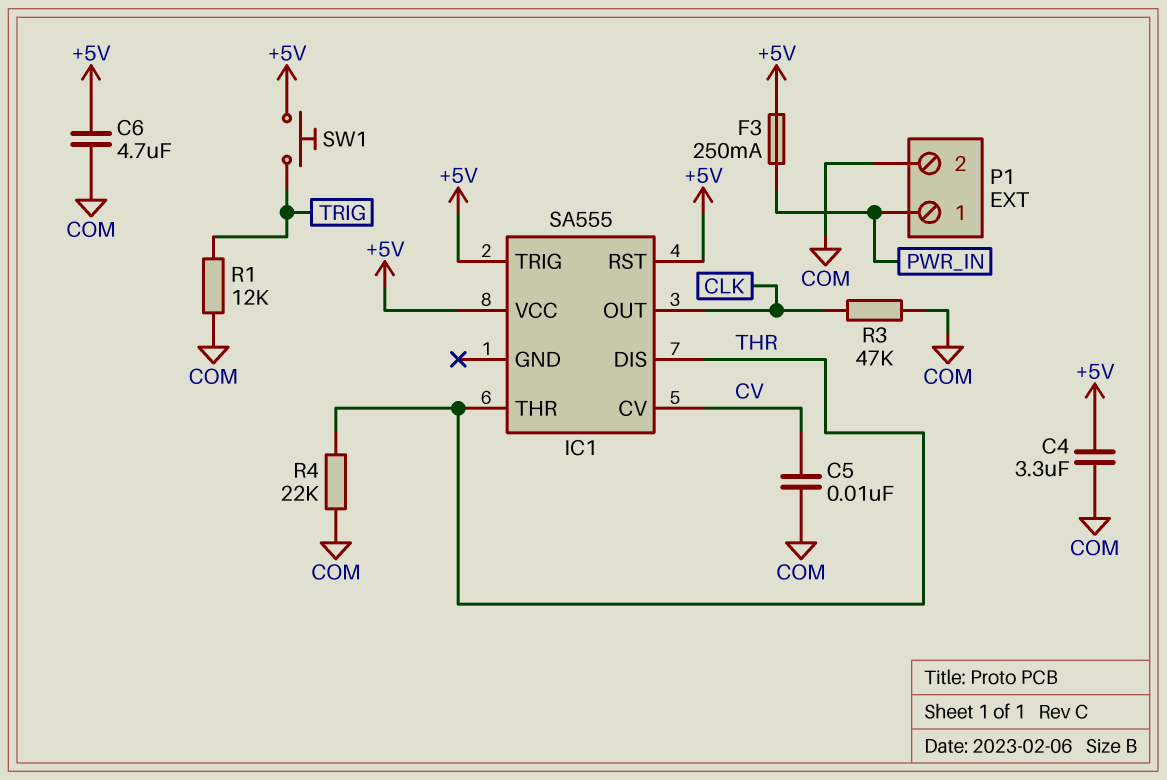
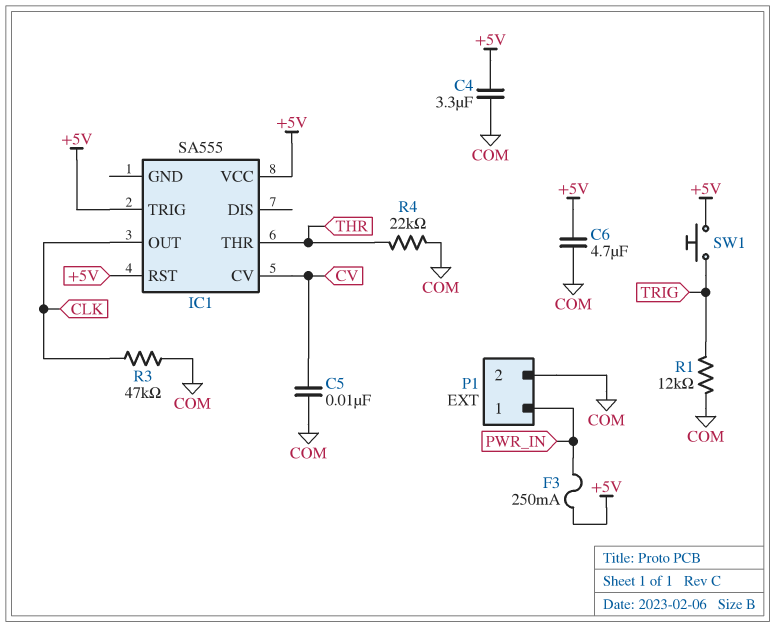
IC1 pin DIS: THR -> none

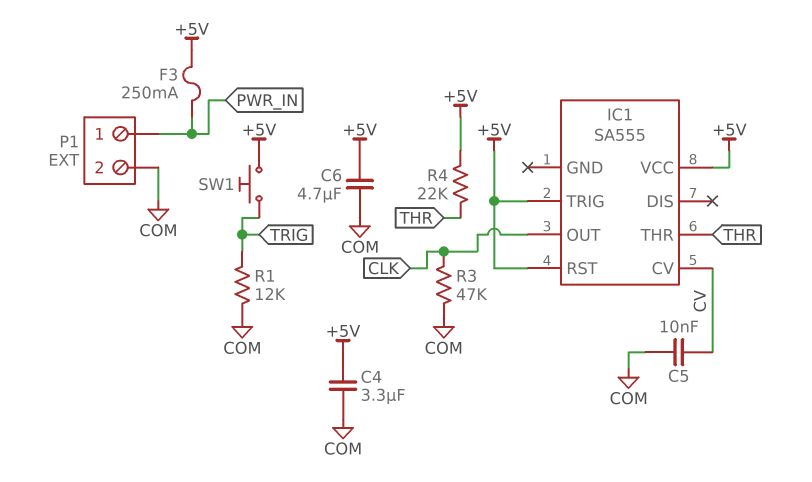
R4: 22k (COM, THR) -> 22k (+5V, THR)

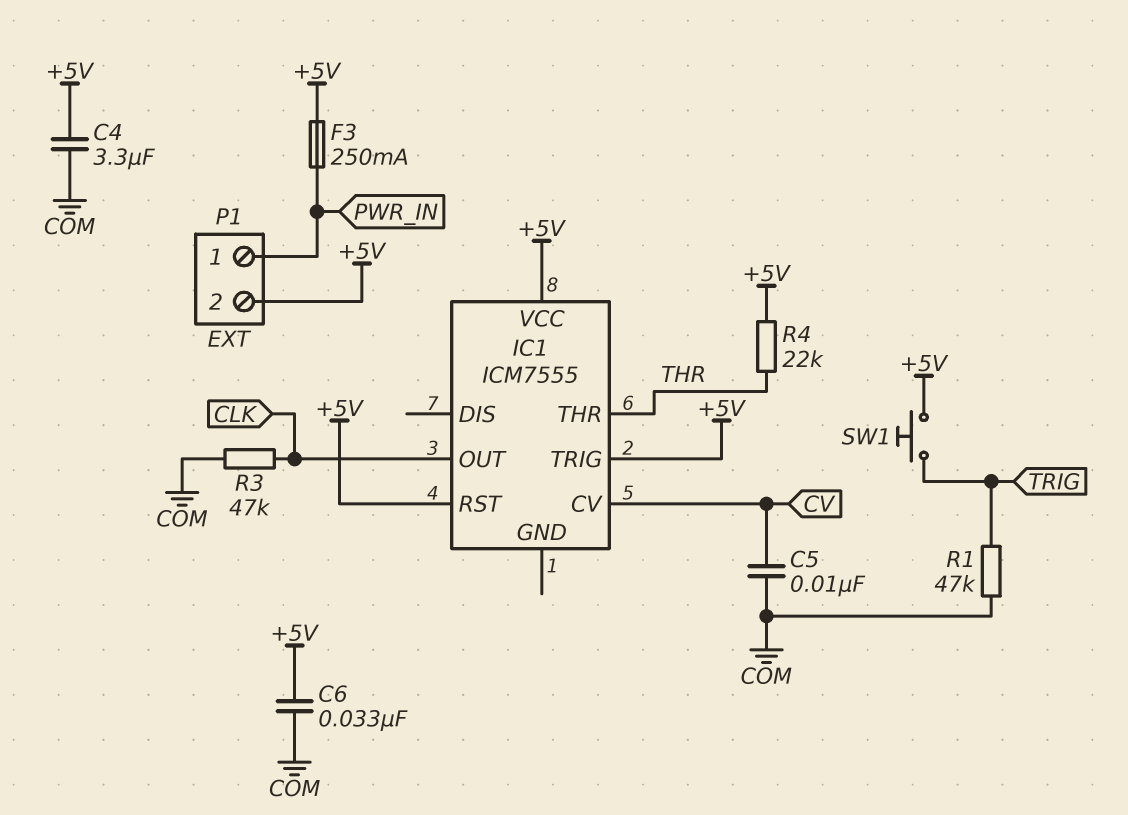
C6: 4.7uF (+5V, COM) -> 33nF (+5V, COM)
IC1: SA555 -> ICM7555
P1 pin 2: COM -> +5V
R1: 12k (COM, TRIG) -> 47k (COM, TRIG)

